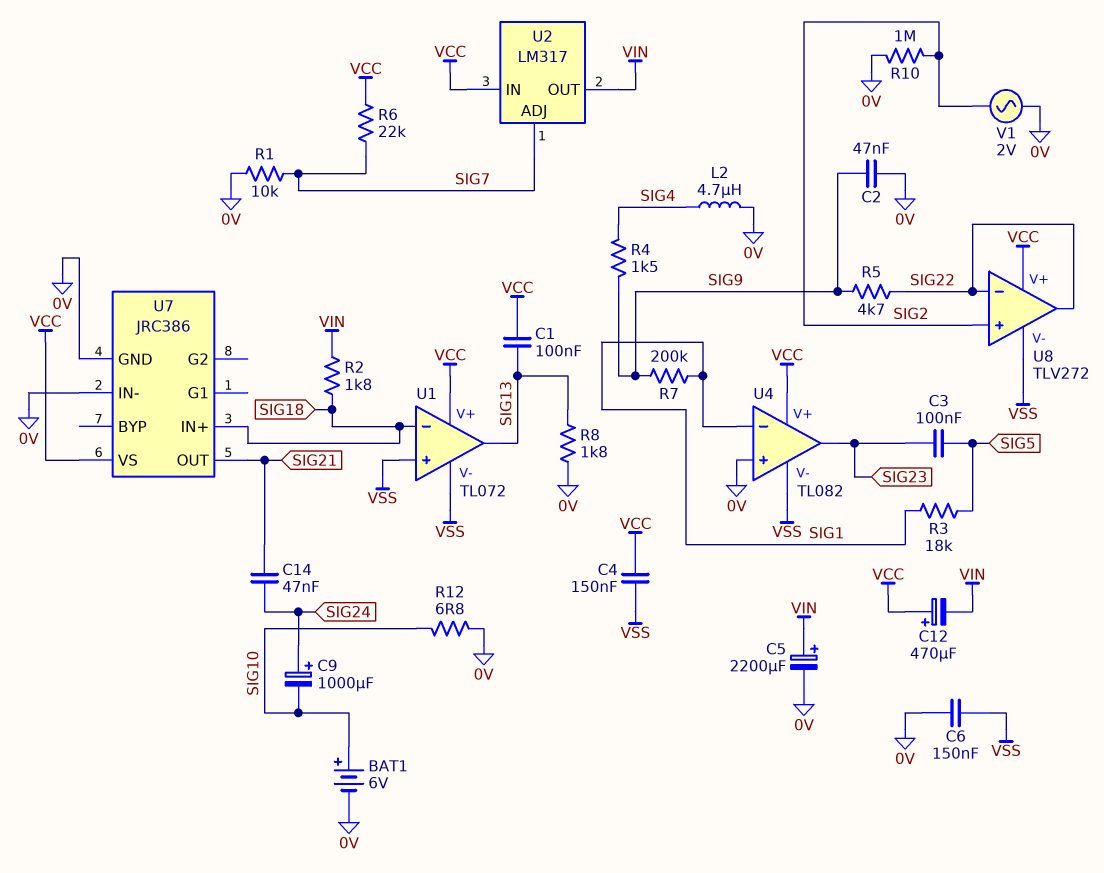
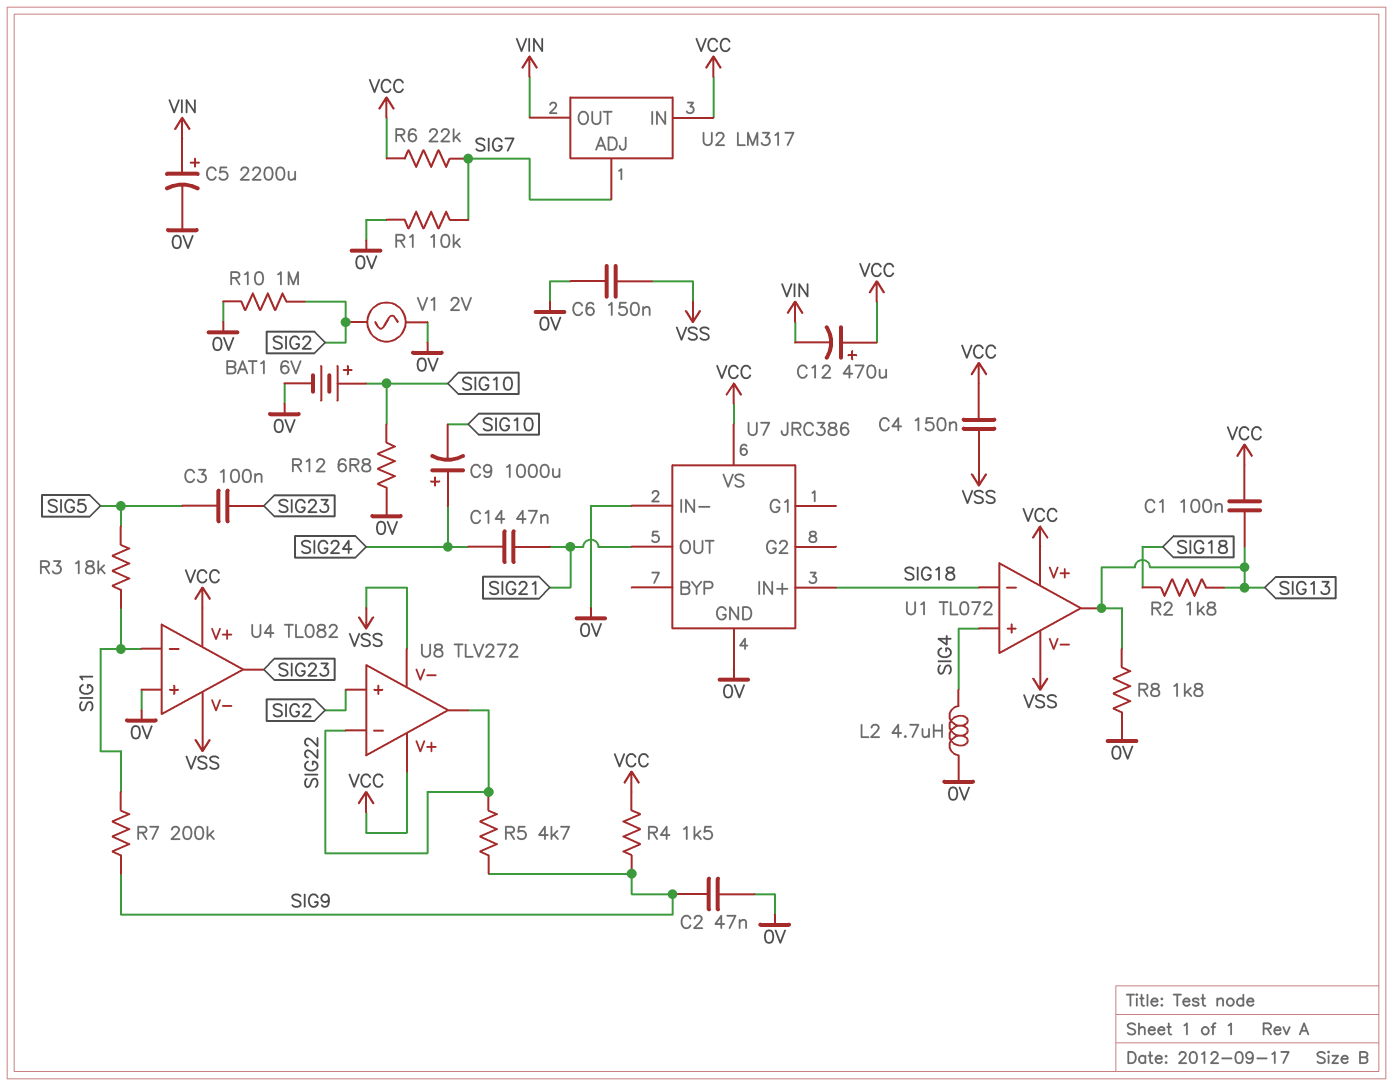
R2: 1.8k (SIG18, VIN) -> 1.8k (SIG13, SIG18)
R4: 1.5k (SIG4, SIG9) -> 1.5k (SIG9, VCC)
U1 pin in+: VSS -> SIG4

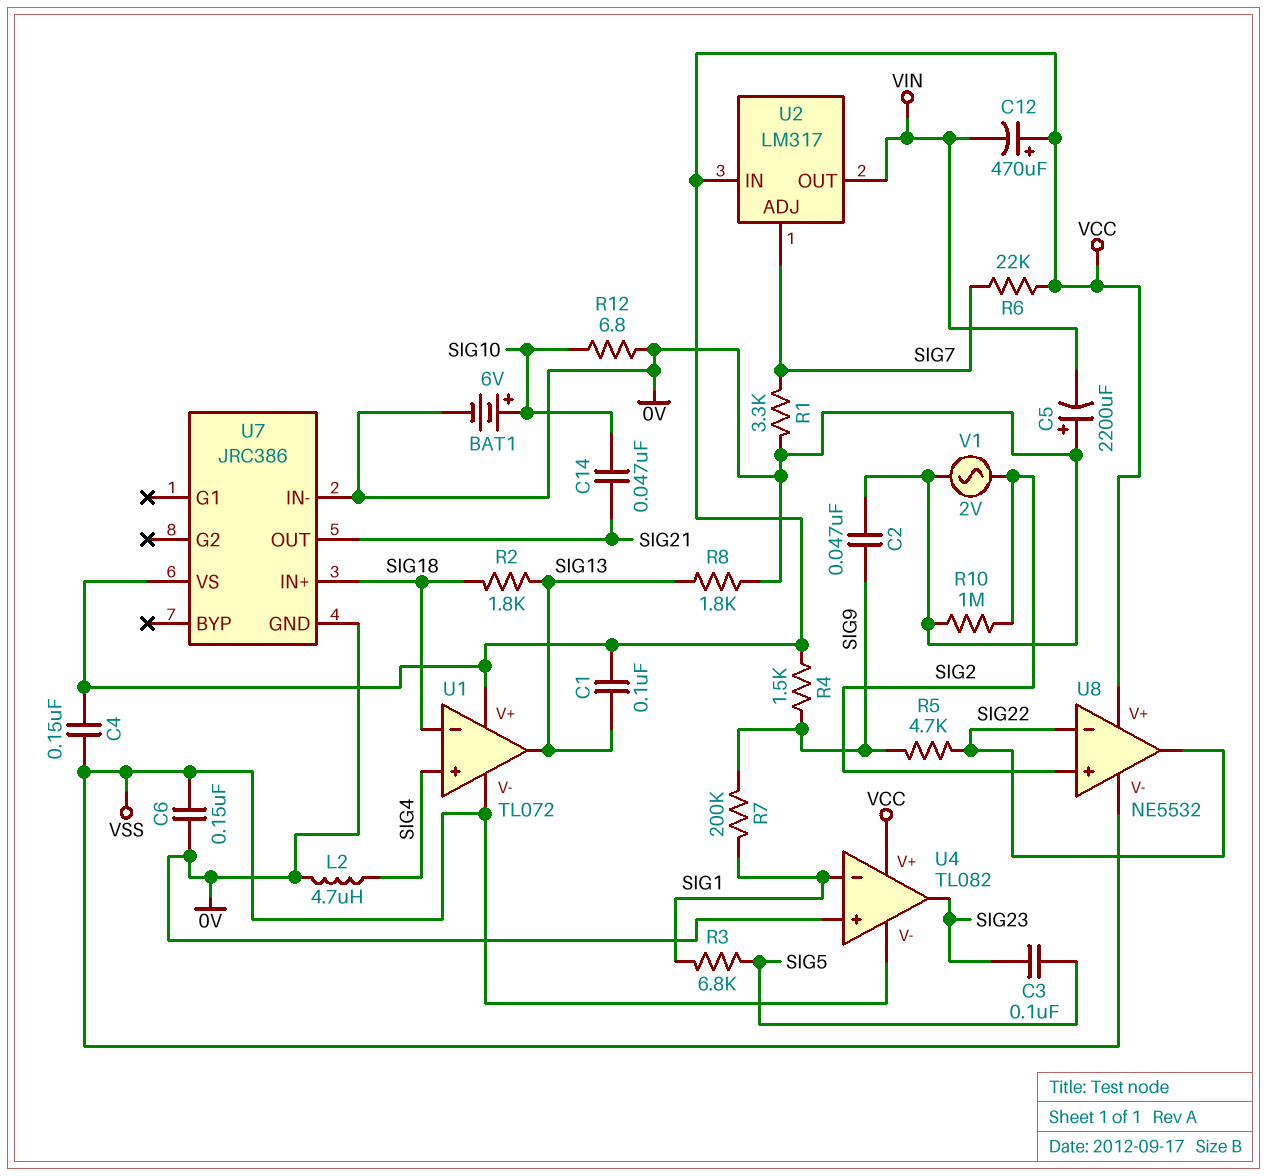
C5: 2200uF (plus VIN, minus 0V) -> 2200uF (plus 0V, minus VIN)
C9: 1000uF (plus SIG24, minus SIG10) -> none
C14: 47nF (SIG21, SIG24) -> 47nF (SIG10, SIG21)
R1: 10k (0V, SIG7) -> 3.3k (0V, SIG7)
R3: 18k (SIG1, SIG5) -> 6.8k (SIG1, SIG5)
U8: TLV272 -> NE5532

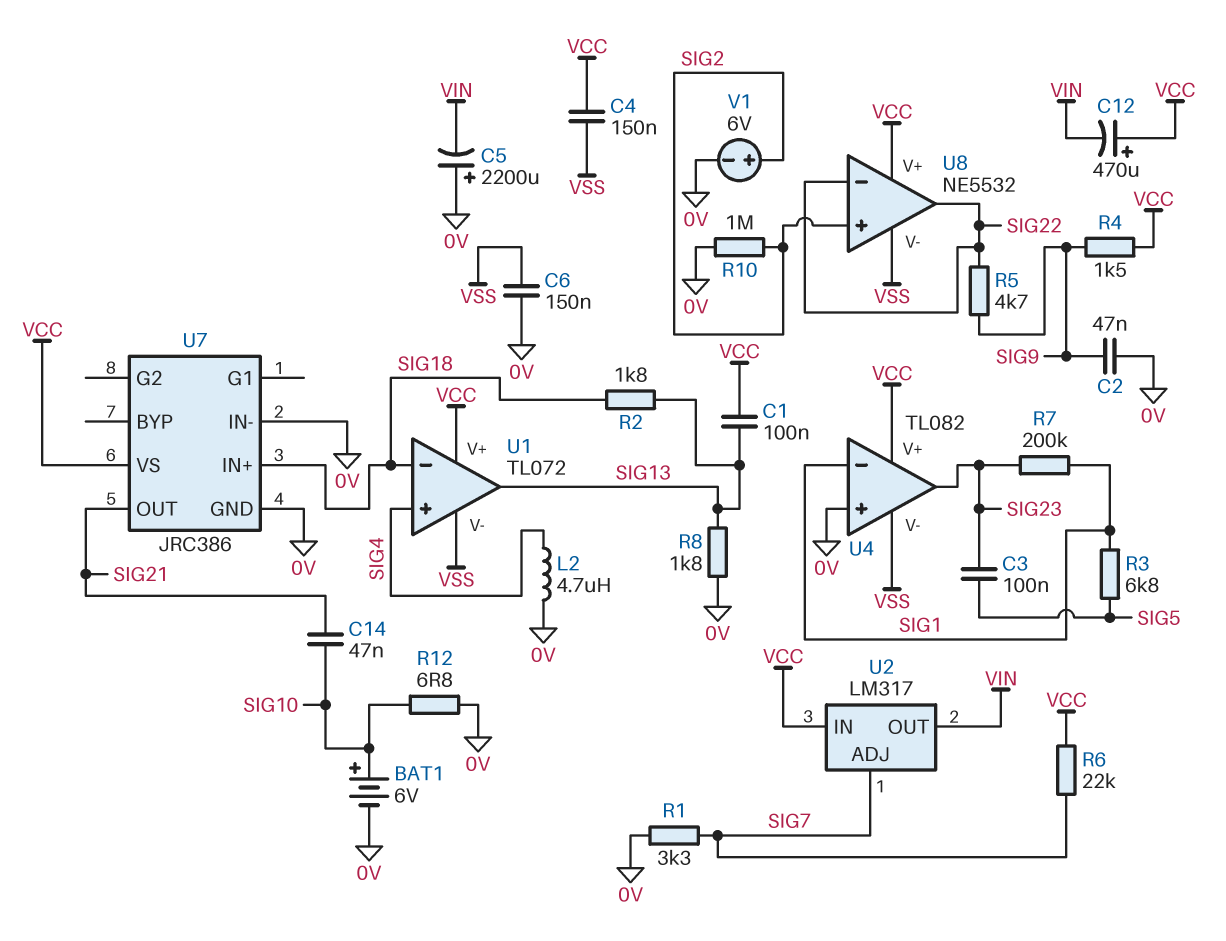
R7: 200k (SIG1, SIG9) -> 200k (SIG1, SIG23)
V1: AC 2V (0V, SIG2) -> 6V (plus SIG2, minus 0V)

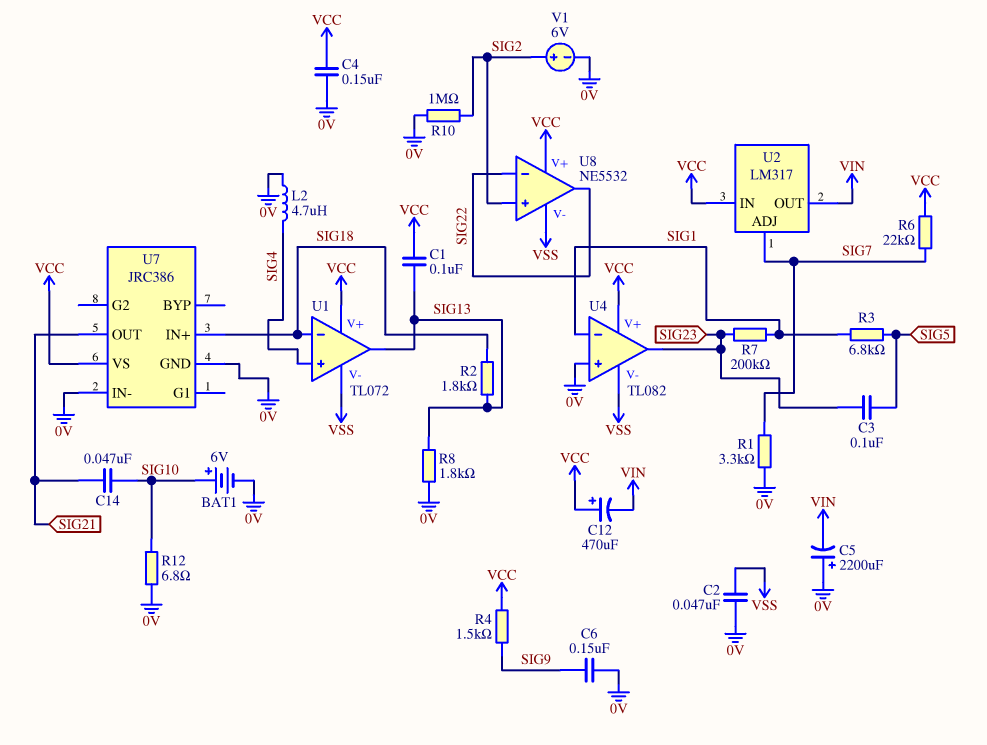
C2: 47nF (0V, SIG9) -> 47nF (0V, VSS)
C4: 150nF (VCC, VSS) -> 150nF (0V, VCC)
C6: 150nF (0V, VSS) -> 150nF (0V, SIG9)
R5: 4.7k (SIG9, SIG22) -> none

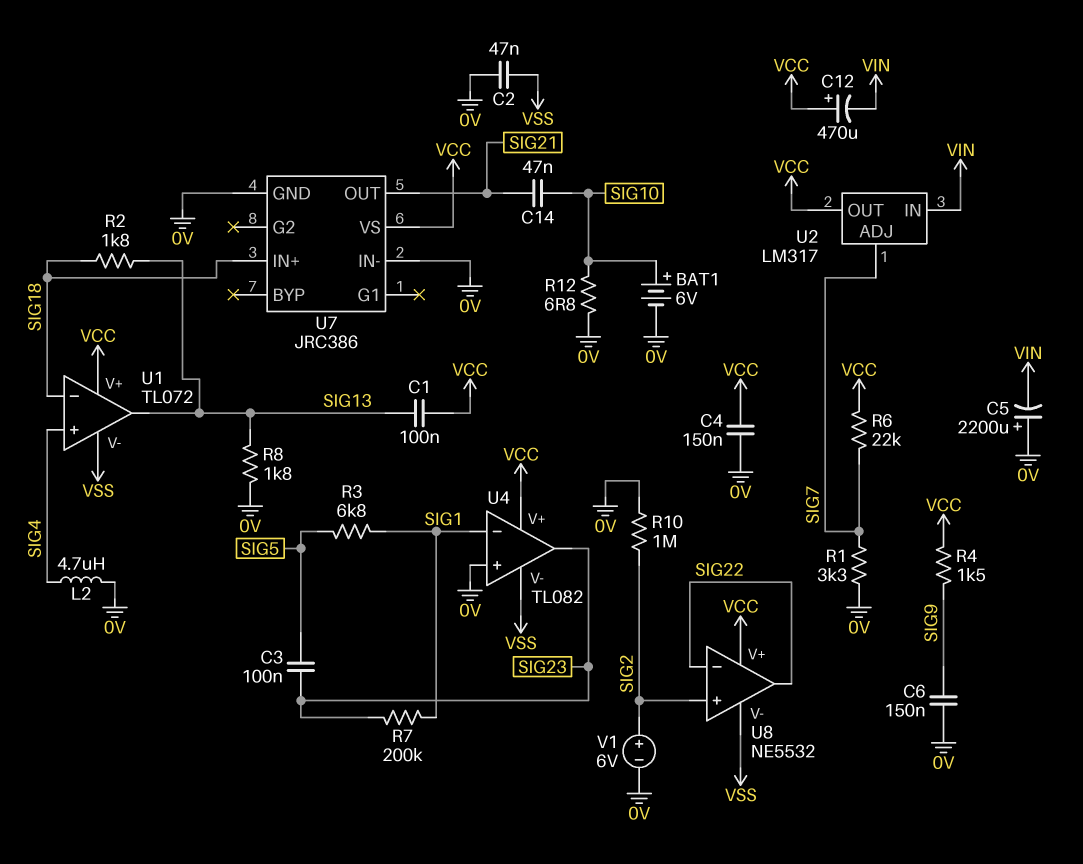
U2 pin IN: VCC -> VIN
U2 pin OUT: VIN -> VCC

